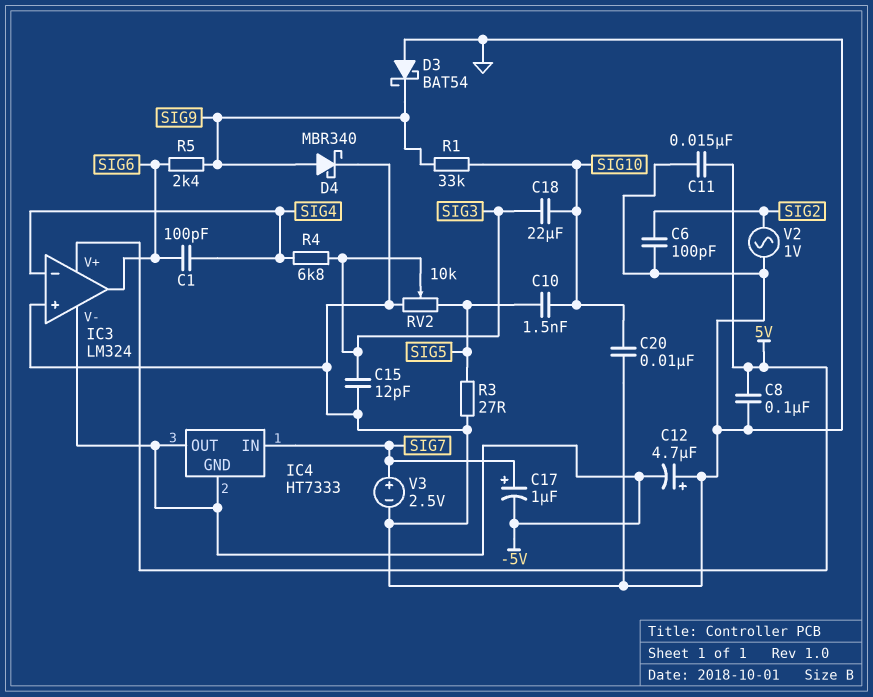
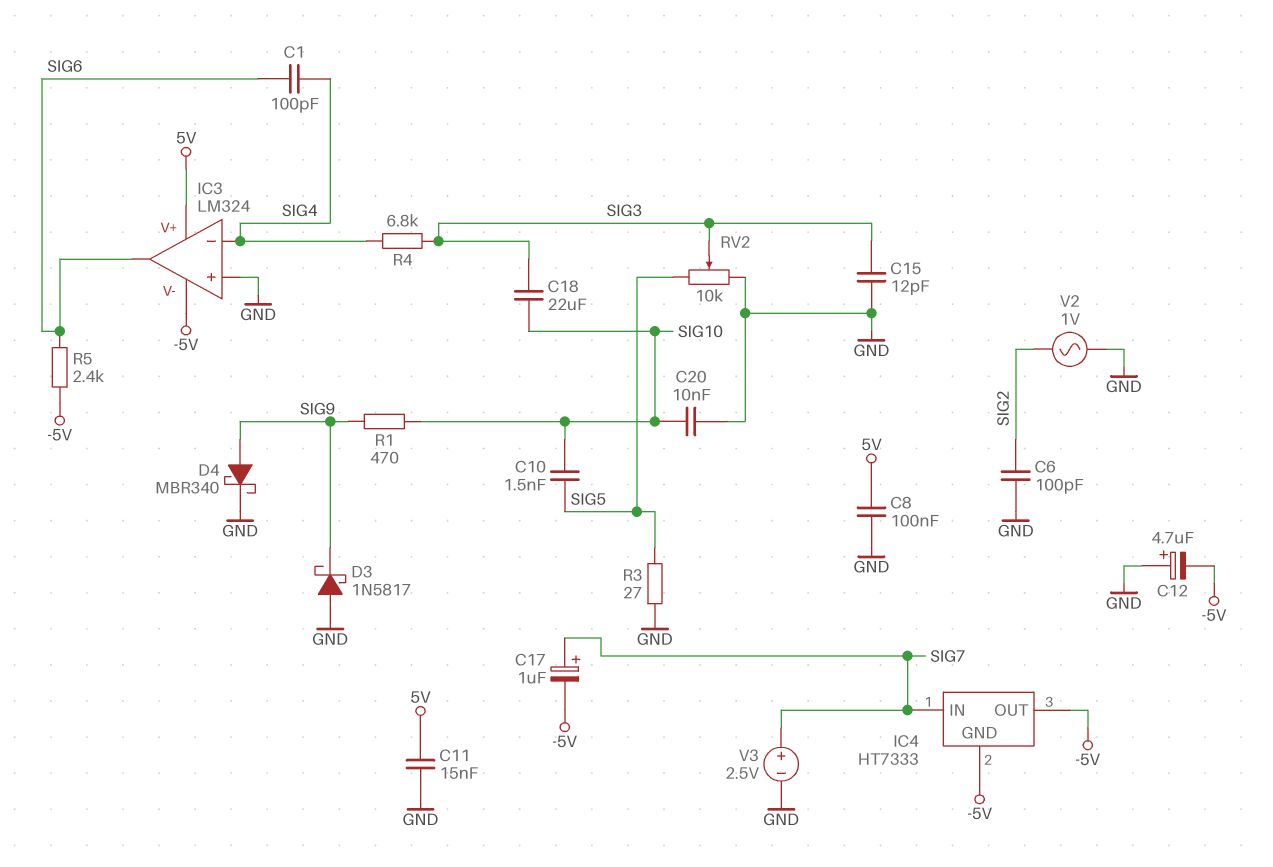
D3: schottky BAT54 (A GND, K SIG9) -> schottky 1N5817 (A GND, K SIG9)
R1: 33k (SIG9, SIG10) -> 470 (SIG9, SIG10)
R5: 2.4k (SIG6, SIG9) -> 2.4k (-5V, SIG6)

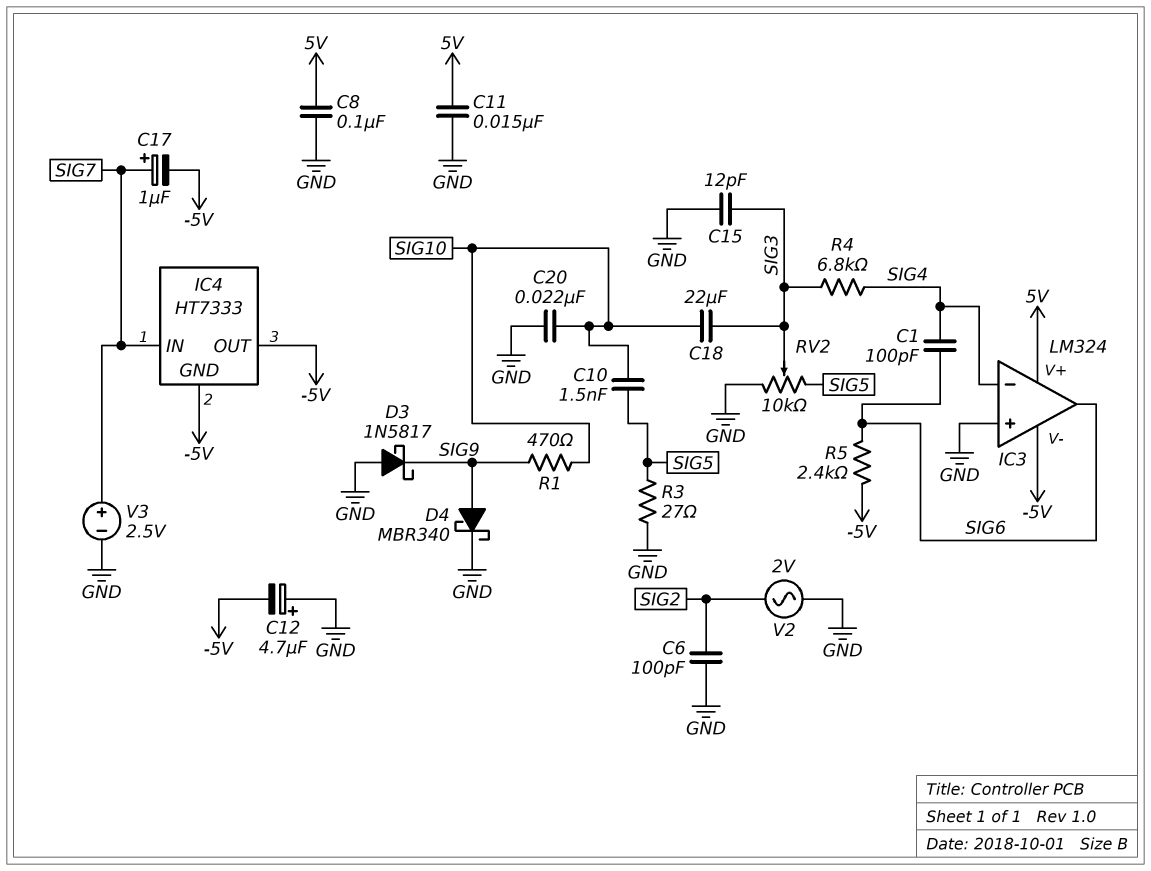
C20: 10nF (GND, SIG10) -> 22nF (GND, SIG10)
V2: AC 1V (GND, SIG2) -> AC 2V (GND, SIG2)

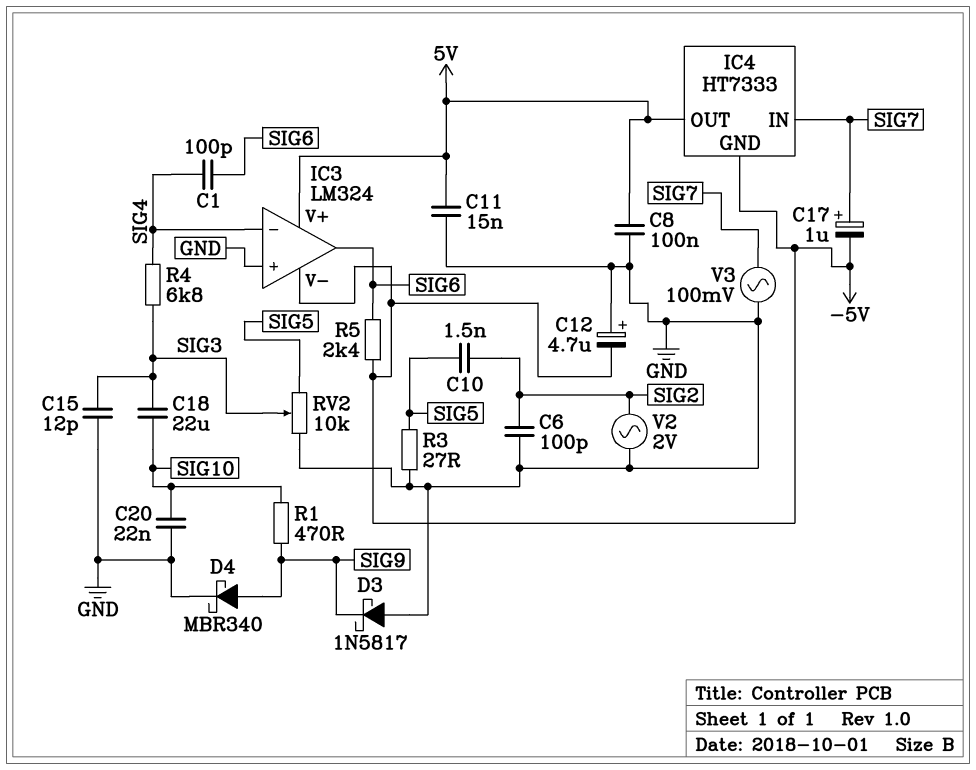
C10: 1.5nF (SIG5, SIG10) -> 1.5nF (SIG2, SIG5)
IC4 pin OUT: -5V -> 5V
V3: 2.5V (plus SIG7, minus GND) -> AC 100mV (GND, SIG7)

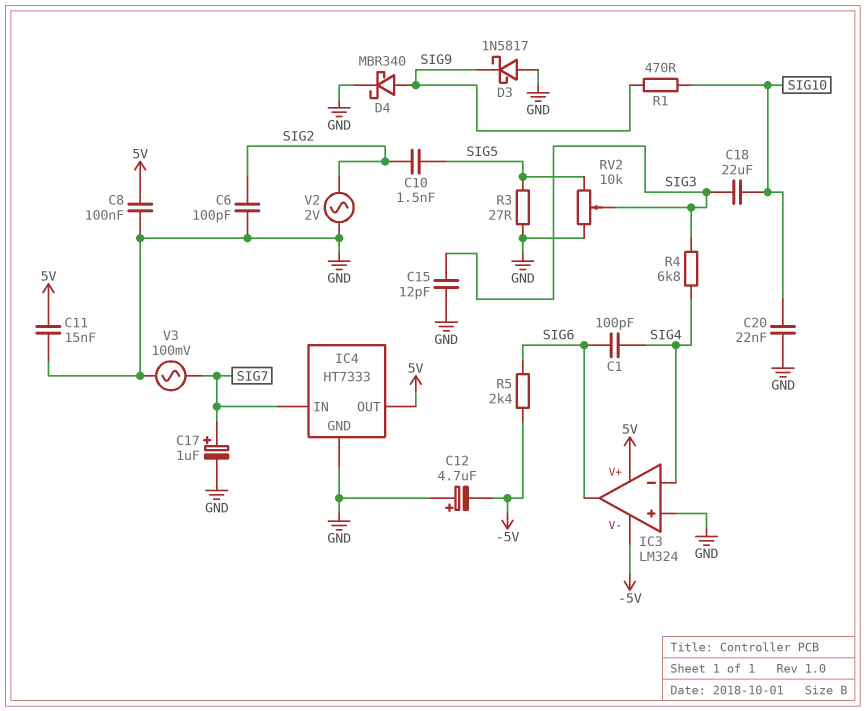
C17: 1uF (plus SIG7, minus -5V) -> 1uF (plus SIG7, minus GND)
IC4 pin GND: -5V -> GND

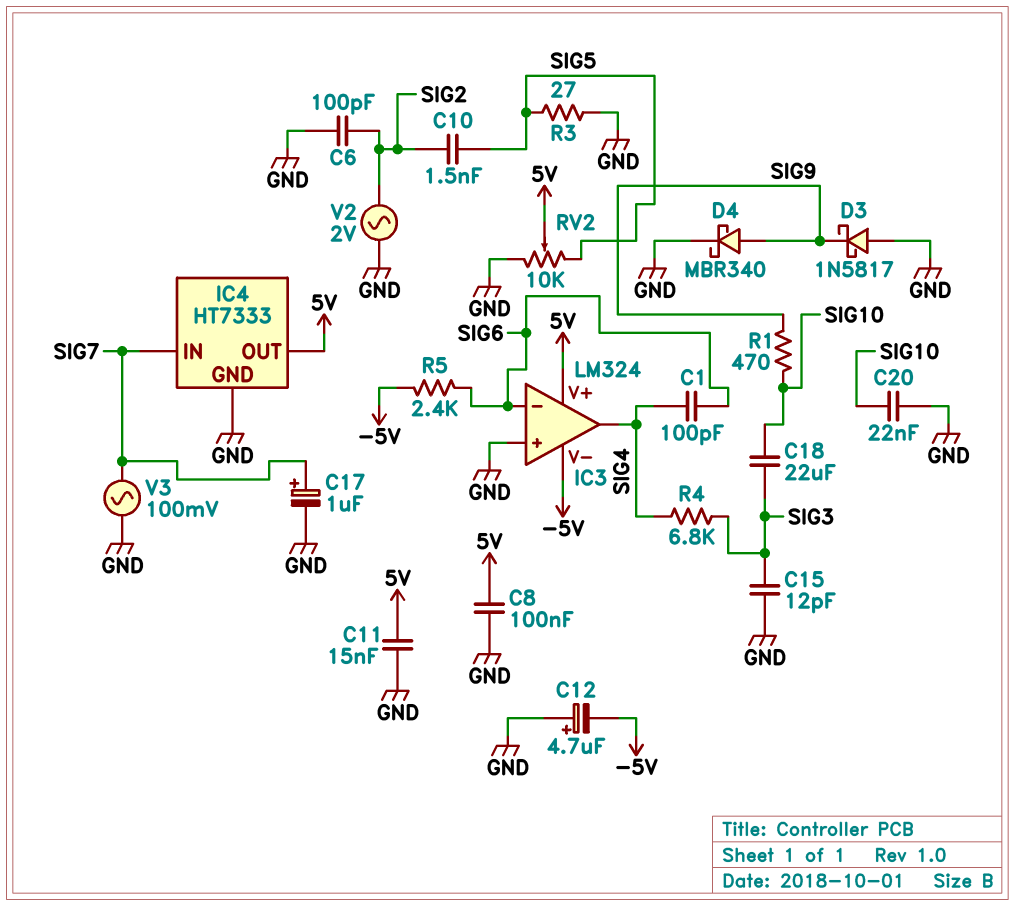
IC3 pin in-: SIG4 -> SIG6
IC3 pin out: SIG6 -> SIG4
RV2: 10k (GND, SIG5, wiper SIG3) -> 10k (GND, SIG5, wiper 5V)

